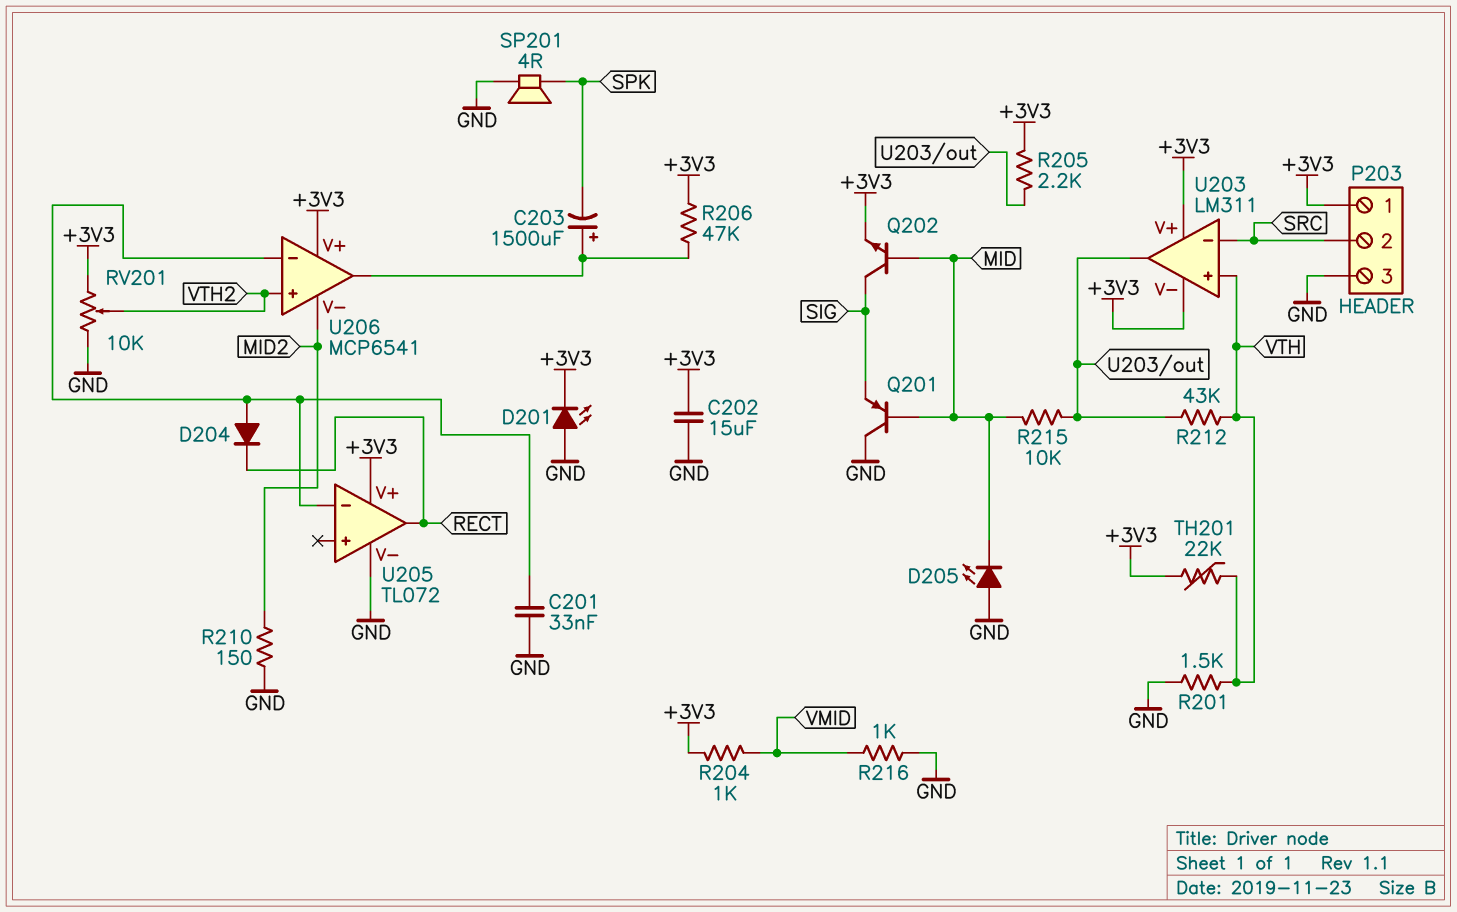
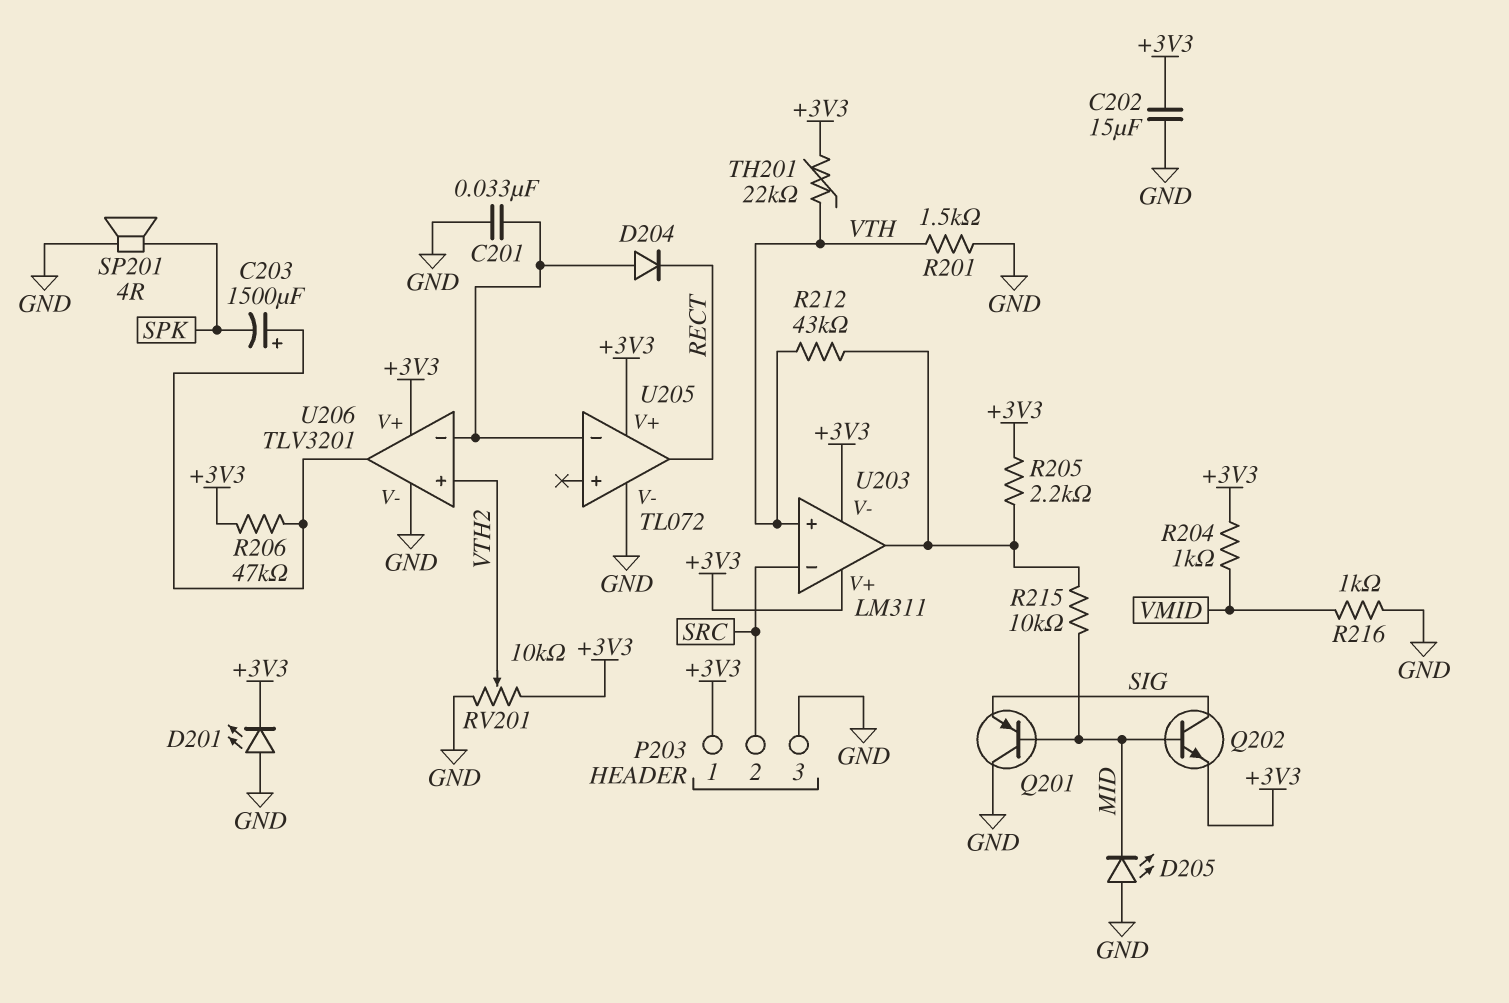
R210: 150 (GND, MID2) -> none
U206: MCP6541 -> TLV3201
U206 pin V-: MID2 -> GND

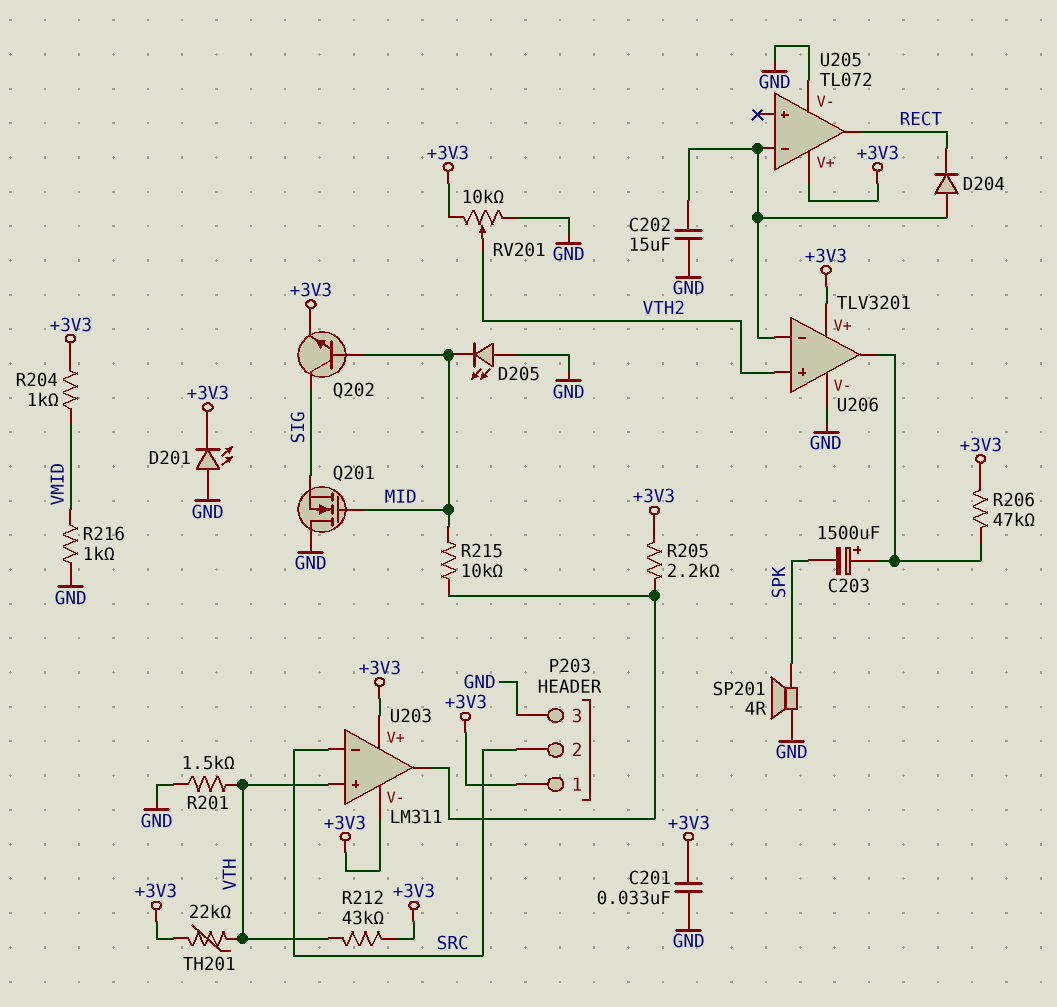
C201: 33nF (GND, U205/in-) -> 33nF (+3V3, GND)
C202: 15uF (+3V3, GND) -> 15uF (GND, U205/in-)
Q201: PNP (B MID, C GND, E SIG) -> NMOS (G MID, D GND, S SIG)
R212: 43k (U203/out, VTH) -> 43k (+3V3, VTH)

